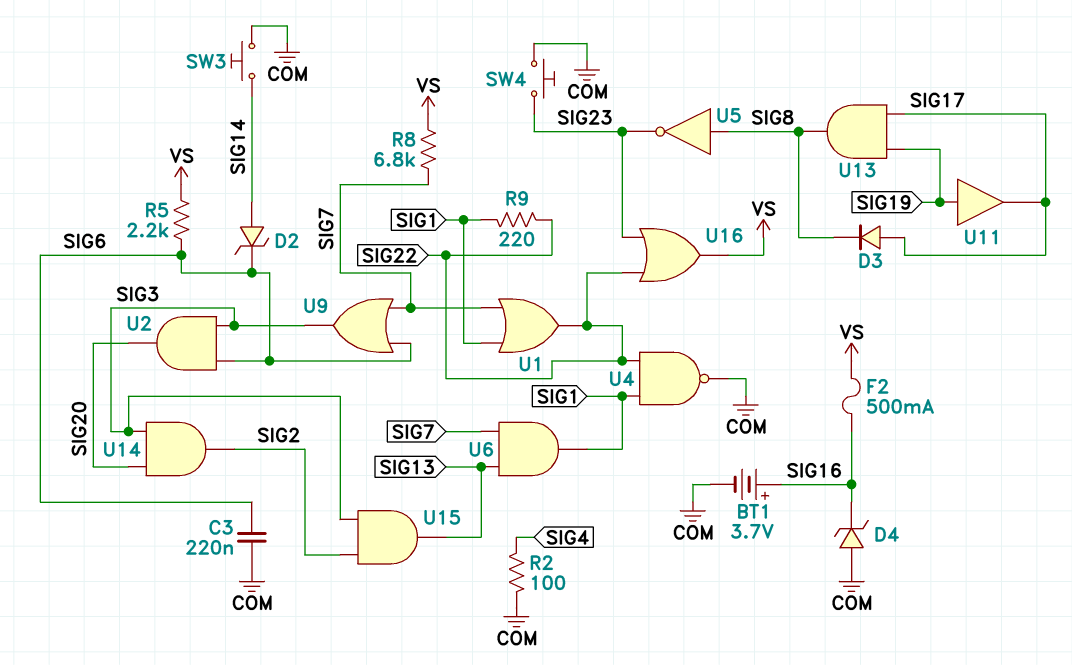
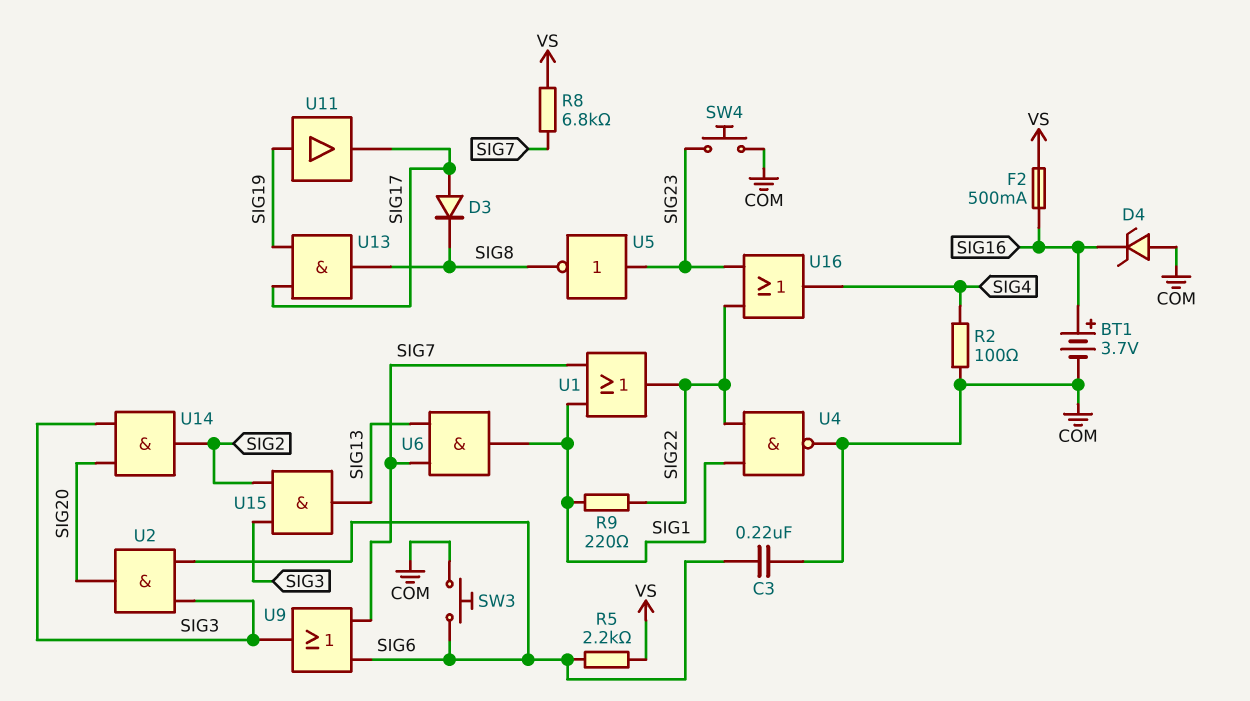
D2: zener (A SIG14, K SIG6) -> none
SW3: button (COM, SIG14) -> button (COM, SIG6)
U5: NOT (in SIG8, out SIG23) -> NOT (in SIG23, out SIG8)
U16: OR (in SIG22, in SIG23, out VS) -> OR (in SIG22, in SIG23, out SIG4)

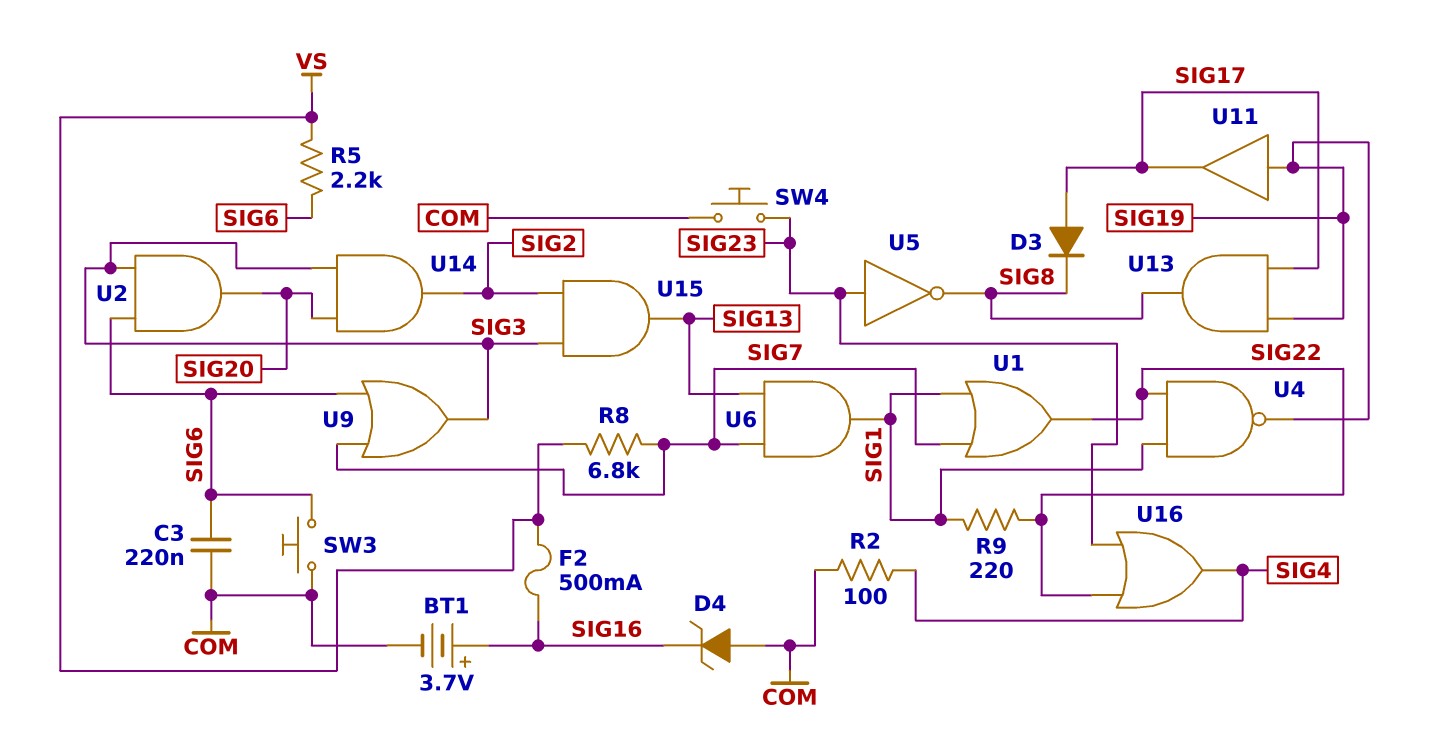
U4: NAND (in SIG1, in SIG22, out COM) -> NAND (in SIG1, in SIG22, out SIG19)

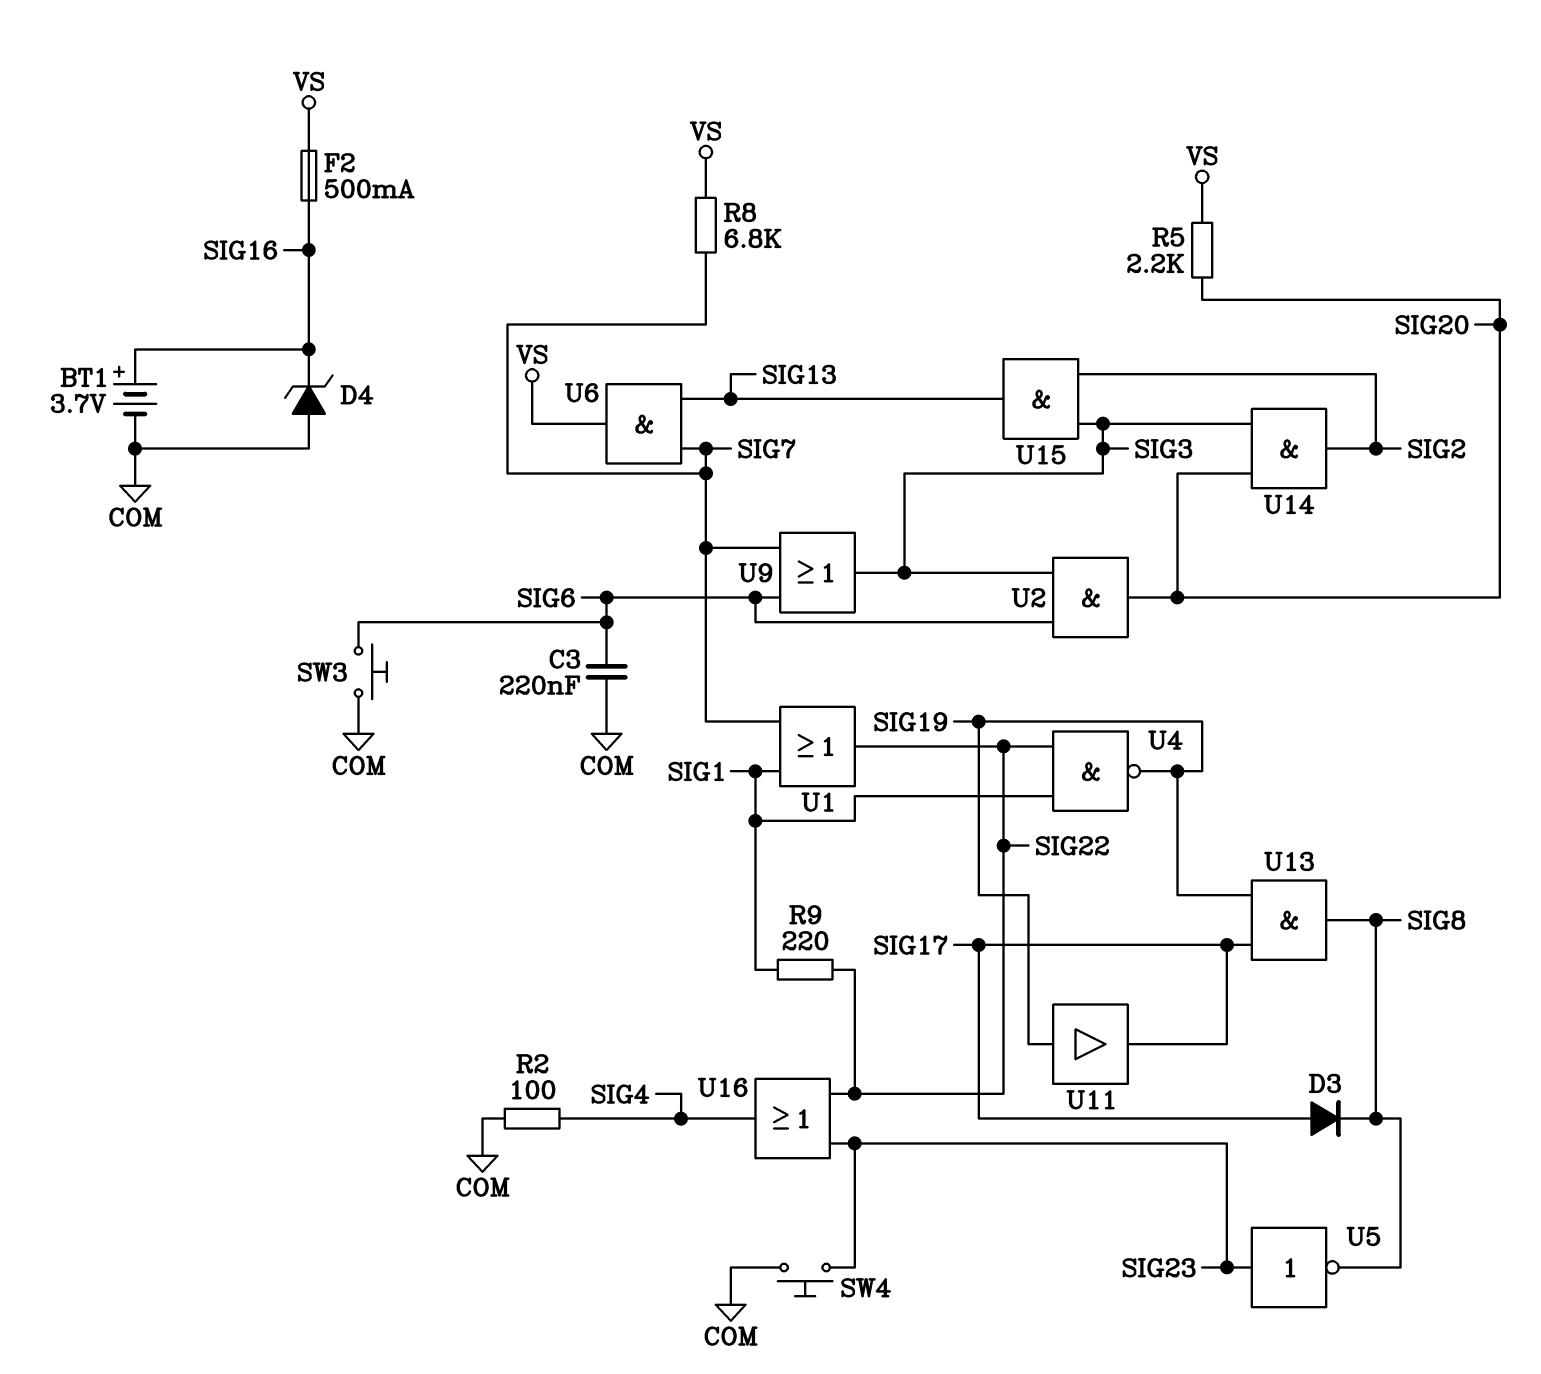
R5: 2.2k (SIG6, VS) -> 2.2k (SIG20, VS)
U6: AND (in SIG7, in SIG13, out SIG1) -> AND (in SIG7, in SIG13, out VS)

